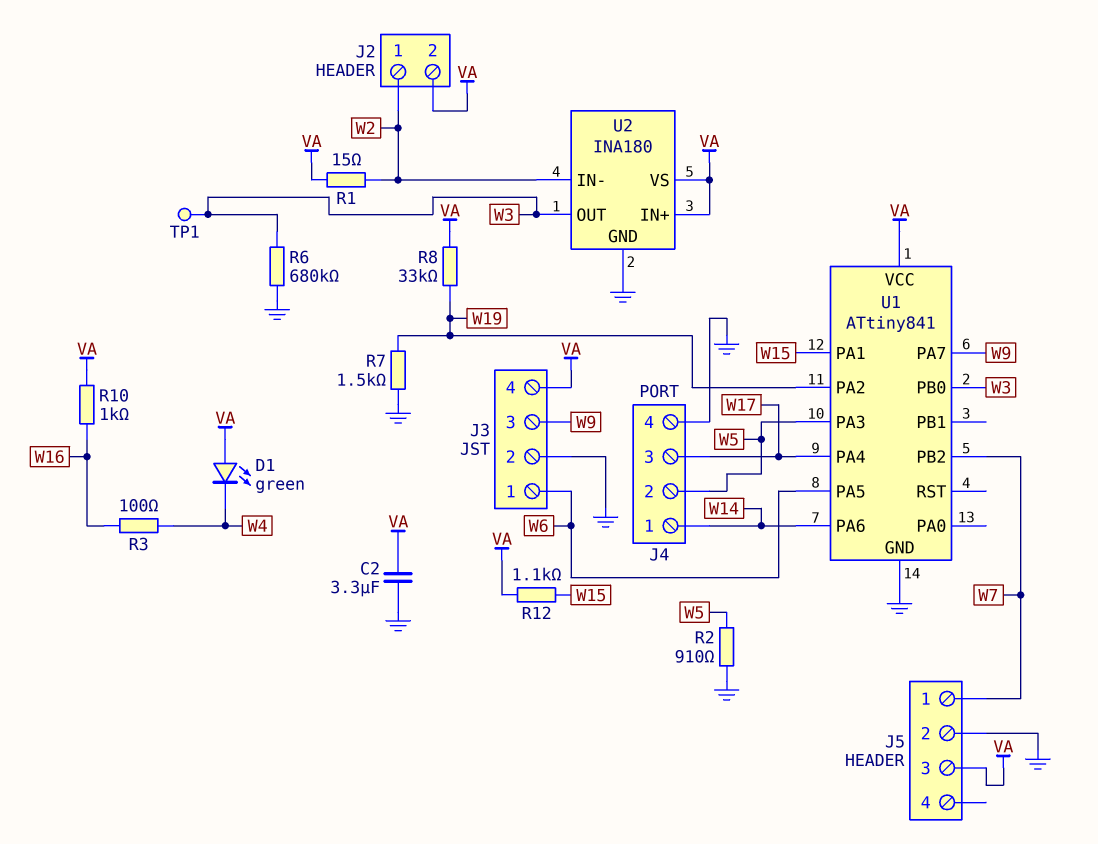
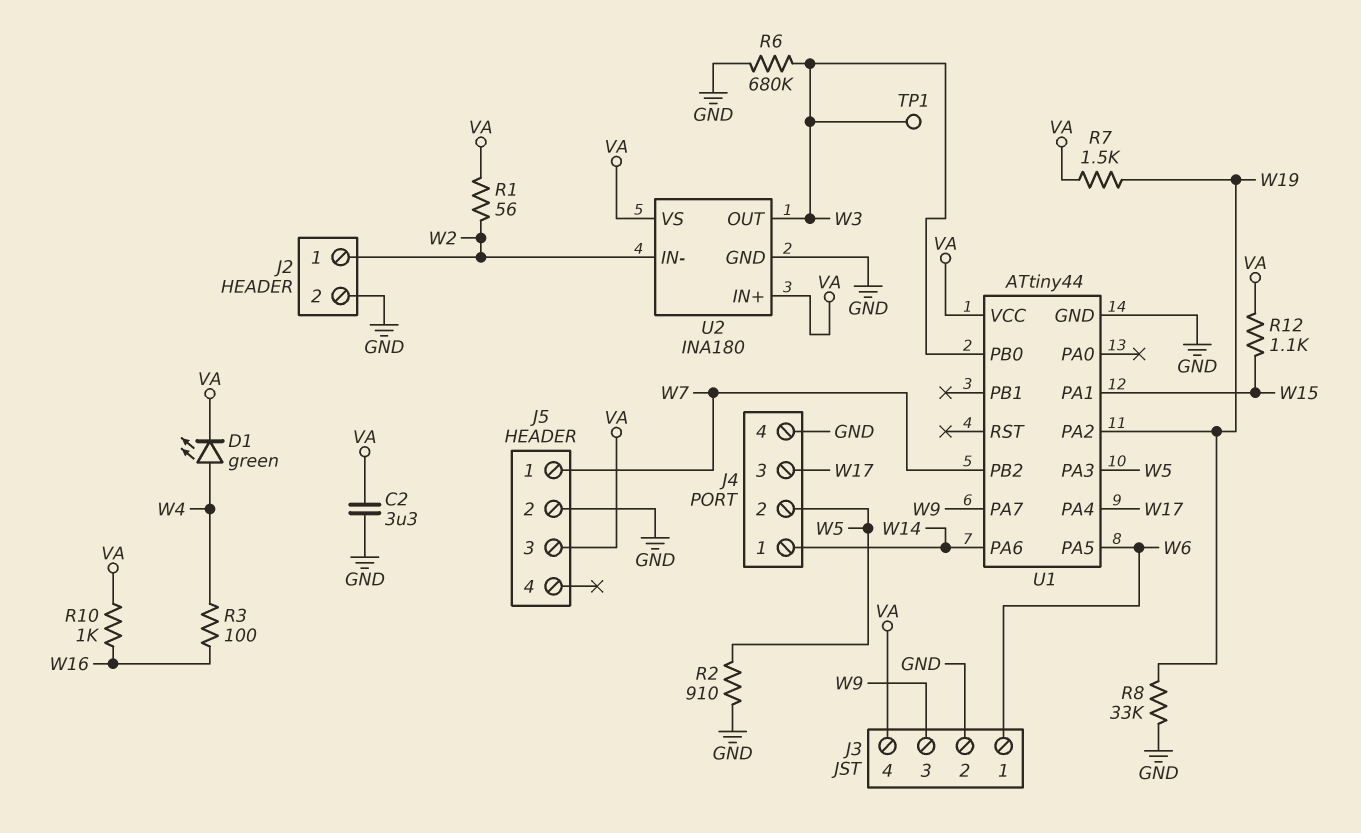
D1: LED green (A VA, K W4) -> LED green (A W4, K VA)
J2 pin 2: VA -> GND
R1: 15 (VA, W2) -> 56 (VA, W2)
R7: 1.5k (GND, W19) -> 1.5k (VA, W19)
R8: 33k (VA, W19) -> 33k (GND, W19)
U1: ATtiny841 -> ATtiny44

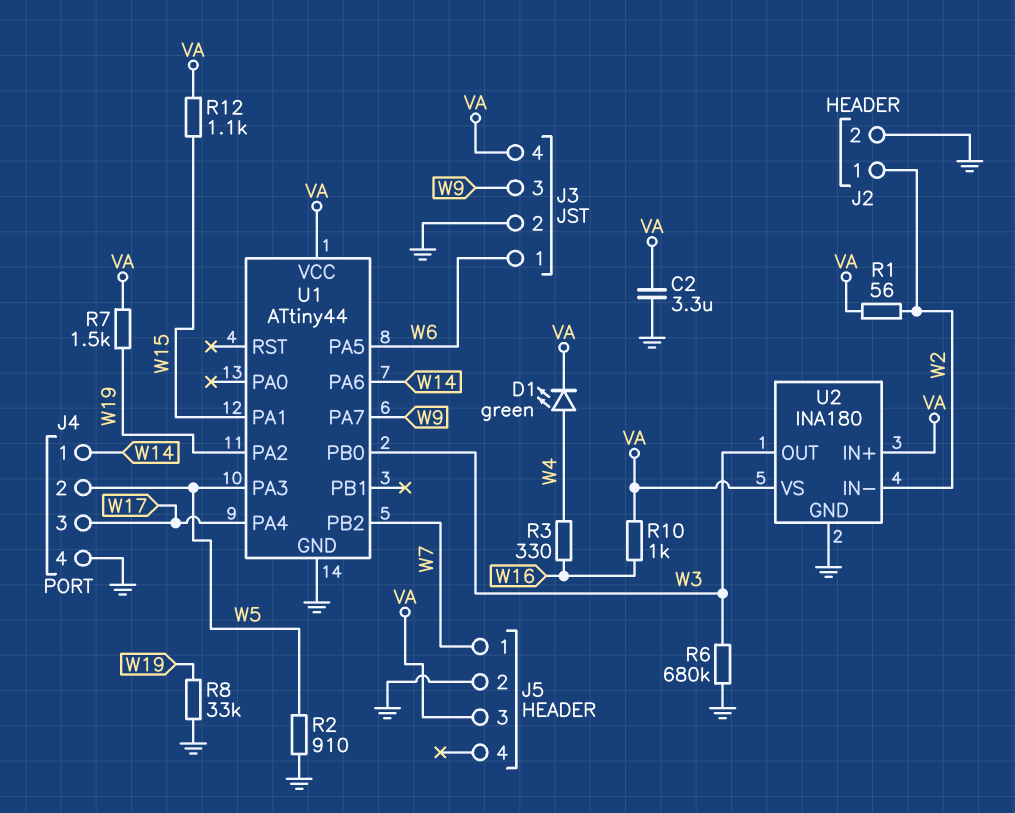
R3: 100 (W4, W16) -> 330 (W4, W16)
TP1: test point (W3) -> none

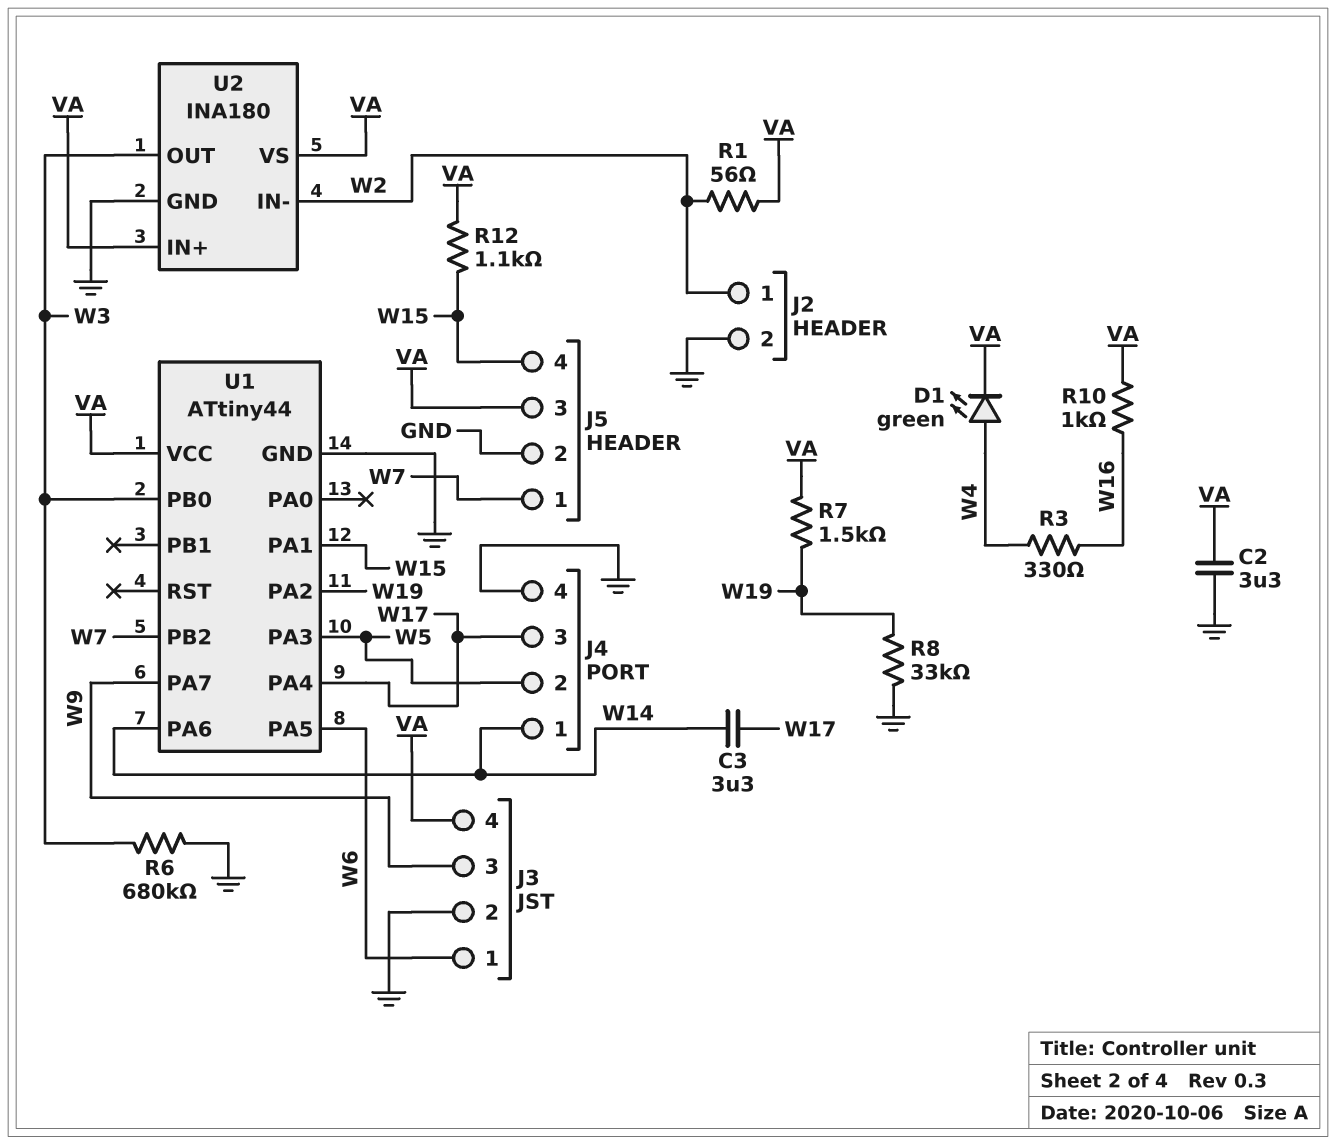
C3: none -> 3.3uF (W14, W17)
J5 pin 4: none -> W15
R2: 910 (GND, W5) -> none

